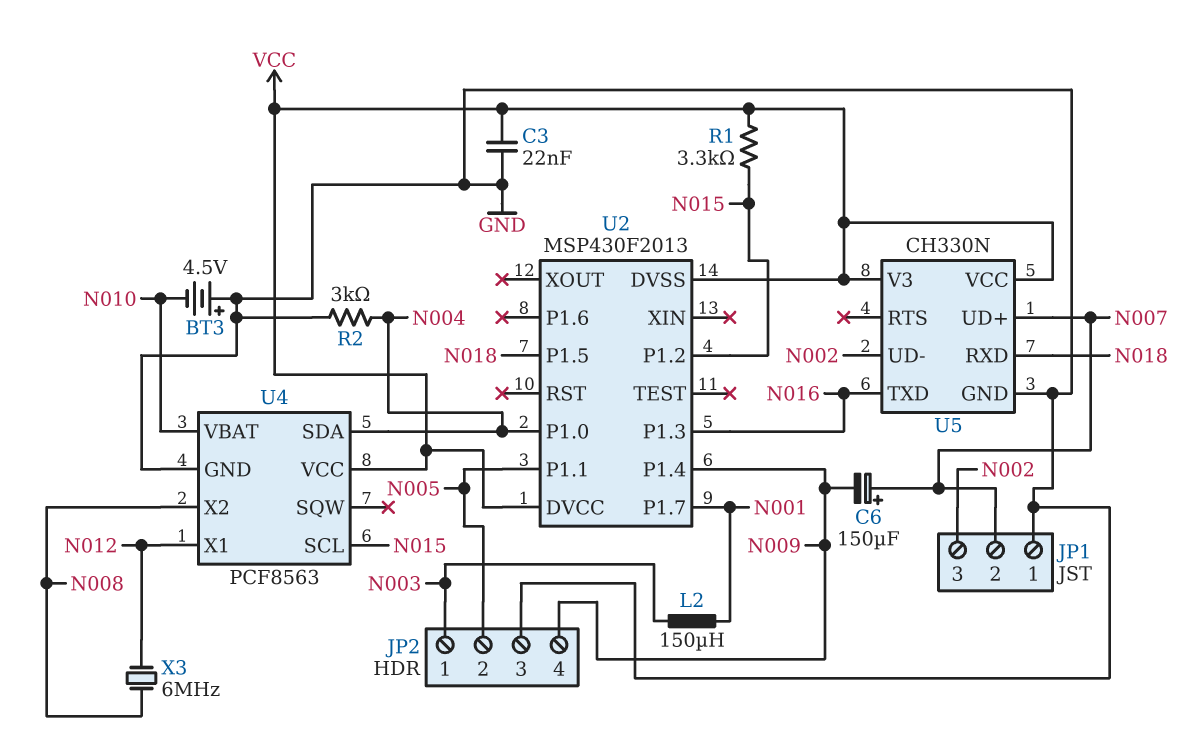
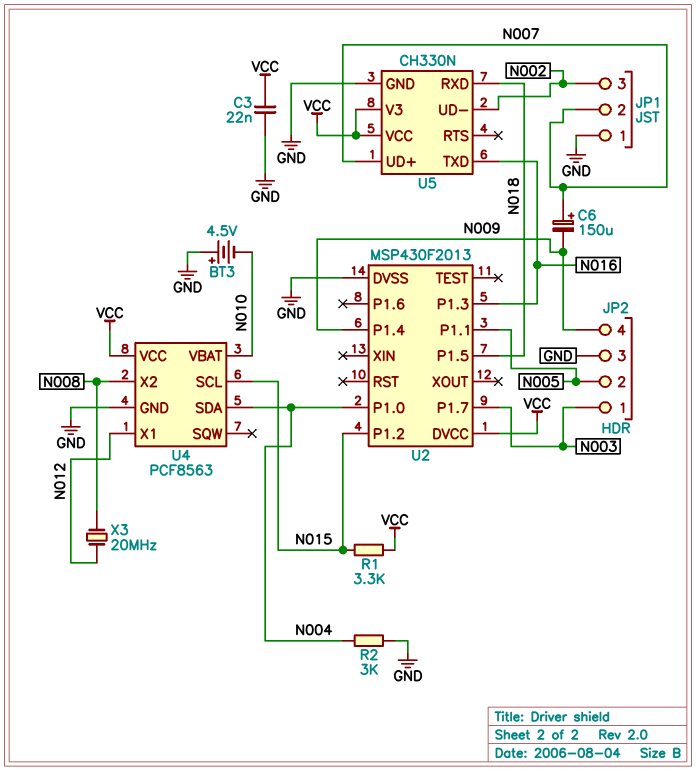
L2: 150uH (N001, N003) -> none
U2 pin DVSS: VCC -> GND
U2 pin P1.7: N001 -> N003
X3: 6MHz (N008, N012) -> 20MHz (N008, N012)

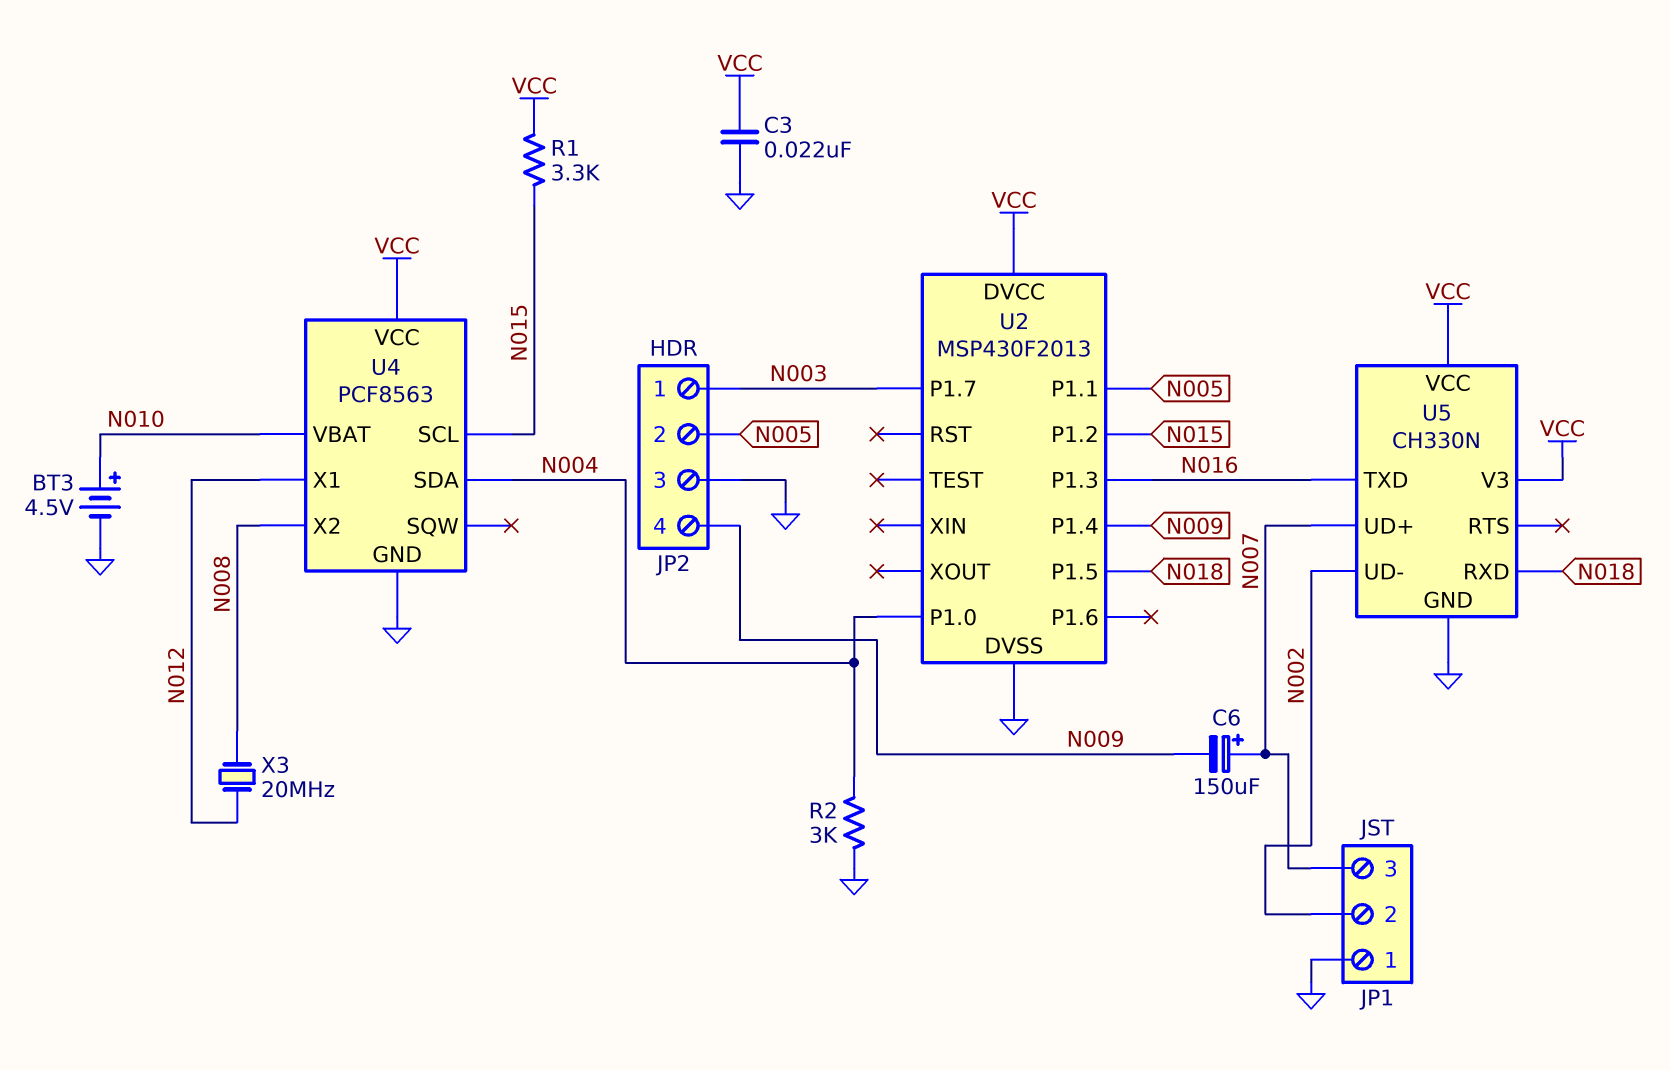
BT3: 4.5V (plus GND, minus N010) -> 4.5V (plus N010, minus GND)
JP1 pin 2: N007 -> N002
JP1 pin 3: N002 -> N007

